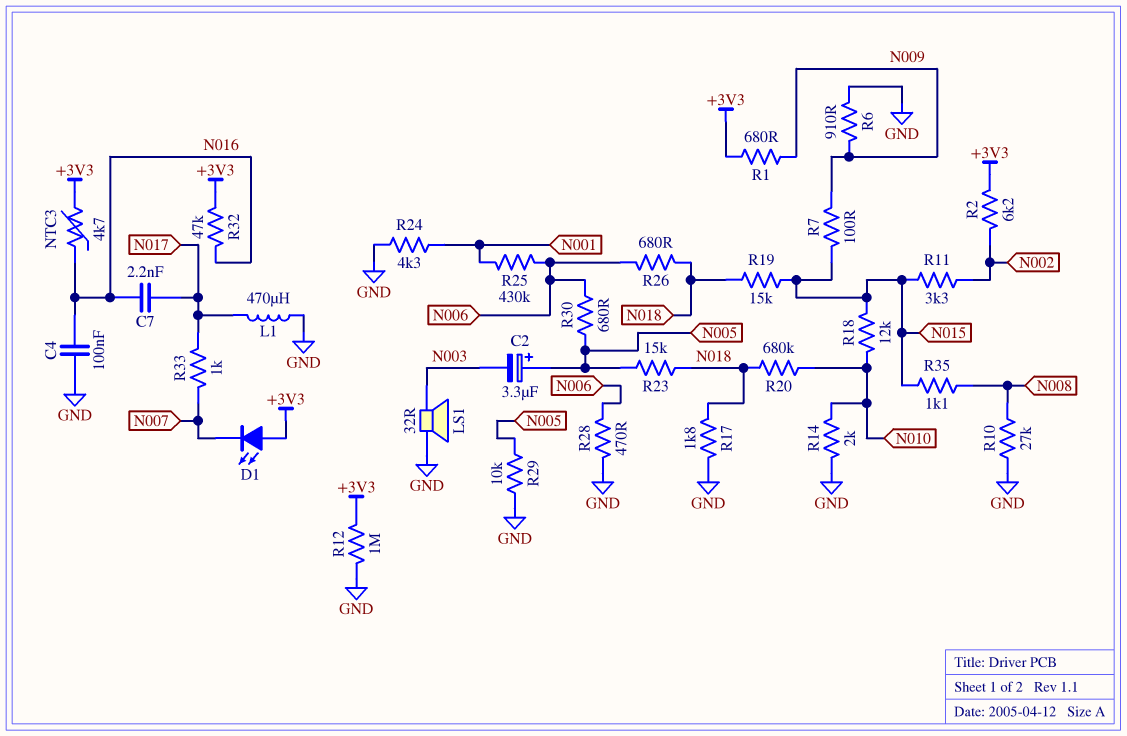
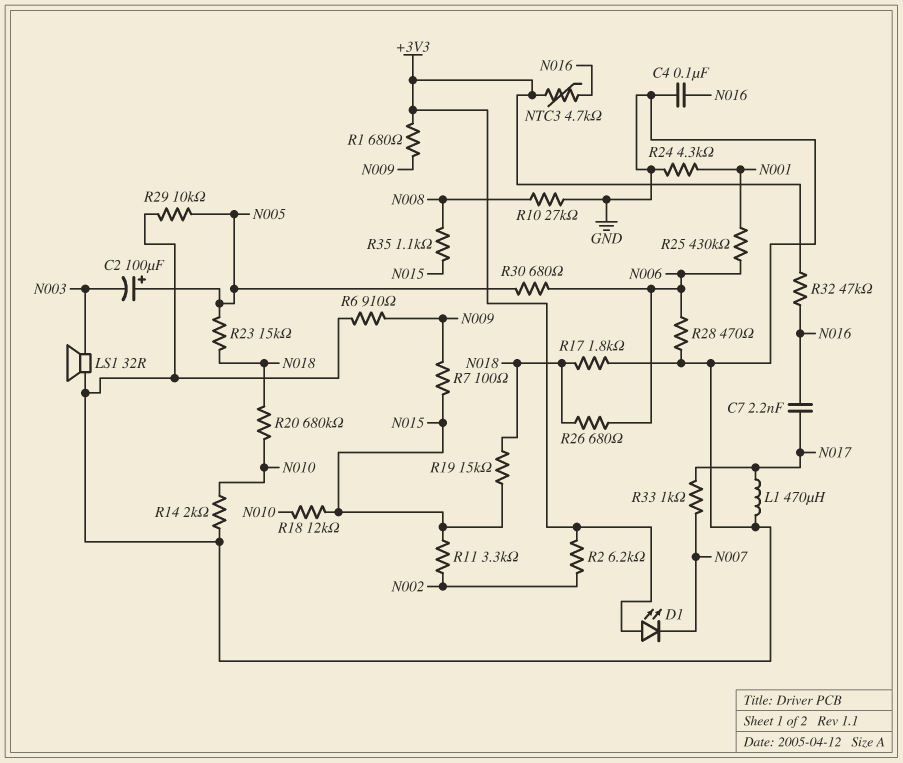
C2: 3.3uF (plus N005, minus N003) -> 100uF (plus N005, minus N003)
R12: 1M (+3V3, GND) -> none

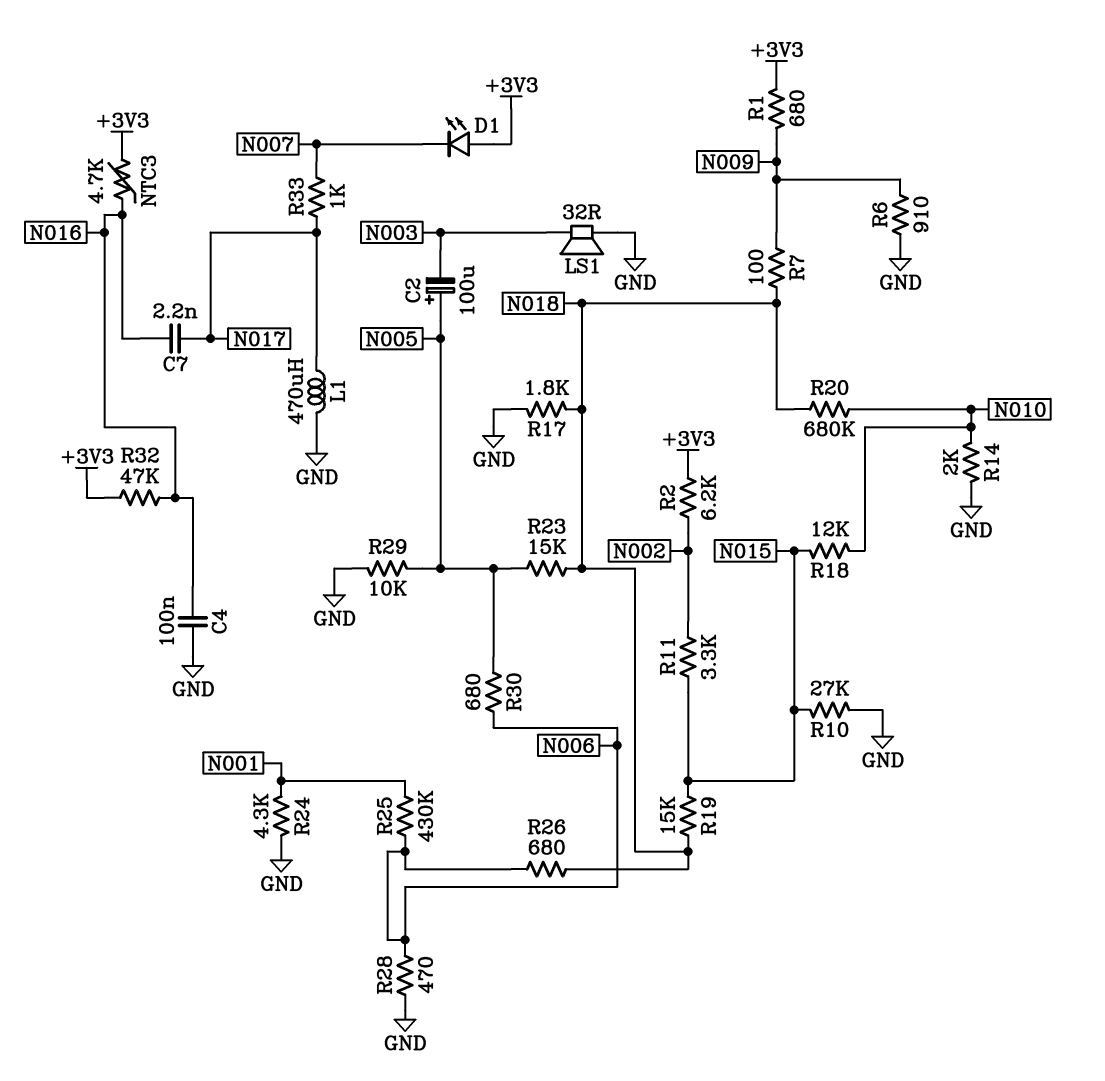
R7: 100 (N009, N015) -> 100 (N009, N018)
R10: 27k (GND, N008) -> 27k (GND, N015)
R35: 1.1k (N008, N015) -> none

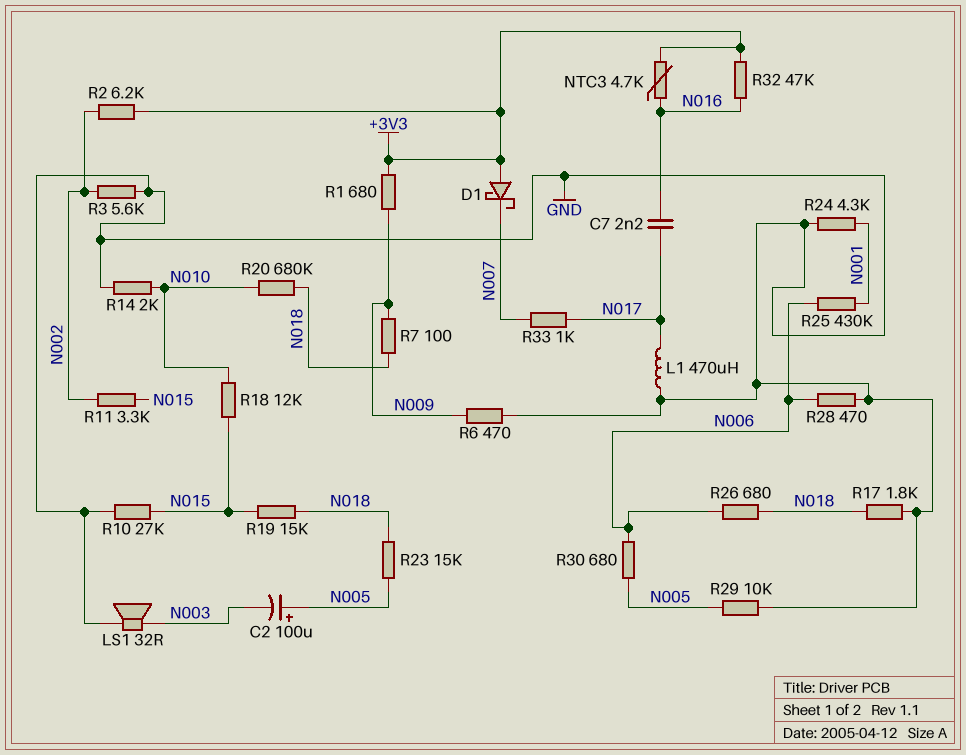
C4: 100nF (GND, N016) -> none
D1: LED (A +3V3, K N007) -> schottky (A +3V3, K N007)
R3: none -> 5.6k (GND, N002)
R6: 910 (GND, N009) -> 470 (GND, N009)

